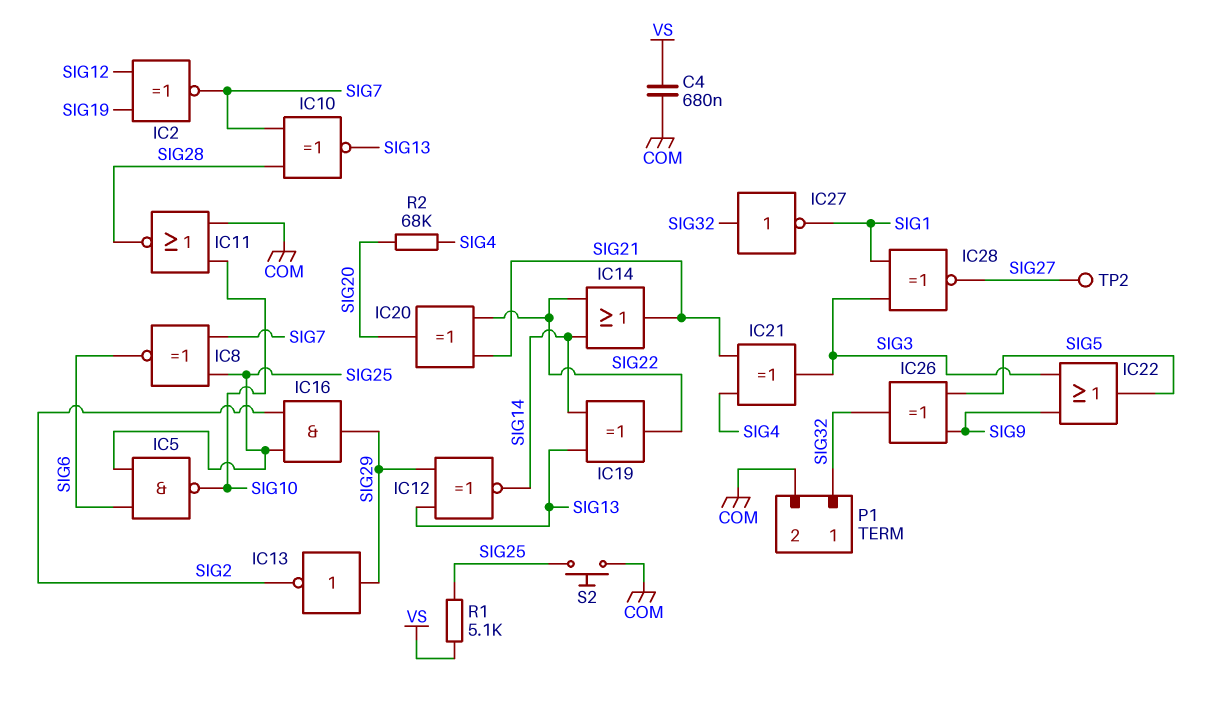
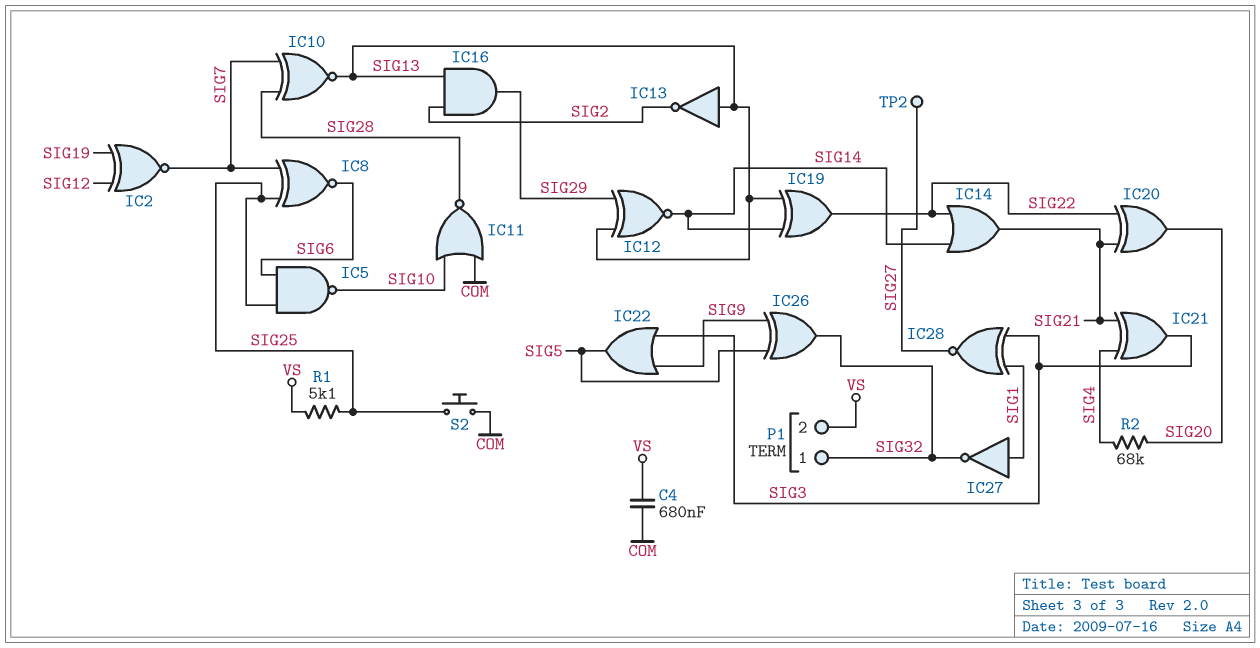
IC13: NOT (in SIG29, out SIG2) -> NOT (in SIG13, out SIG2)
IC16: AND (in SIG2, in SIG25, out SIG29) -> AND (in SIG2, in SIG13, out SIG29)
IC27: NOT (in SIG32, out SIG1) -> NOT (in SIG1, out SIG32)
P1 pin 2: COM -> VS

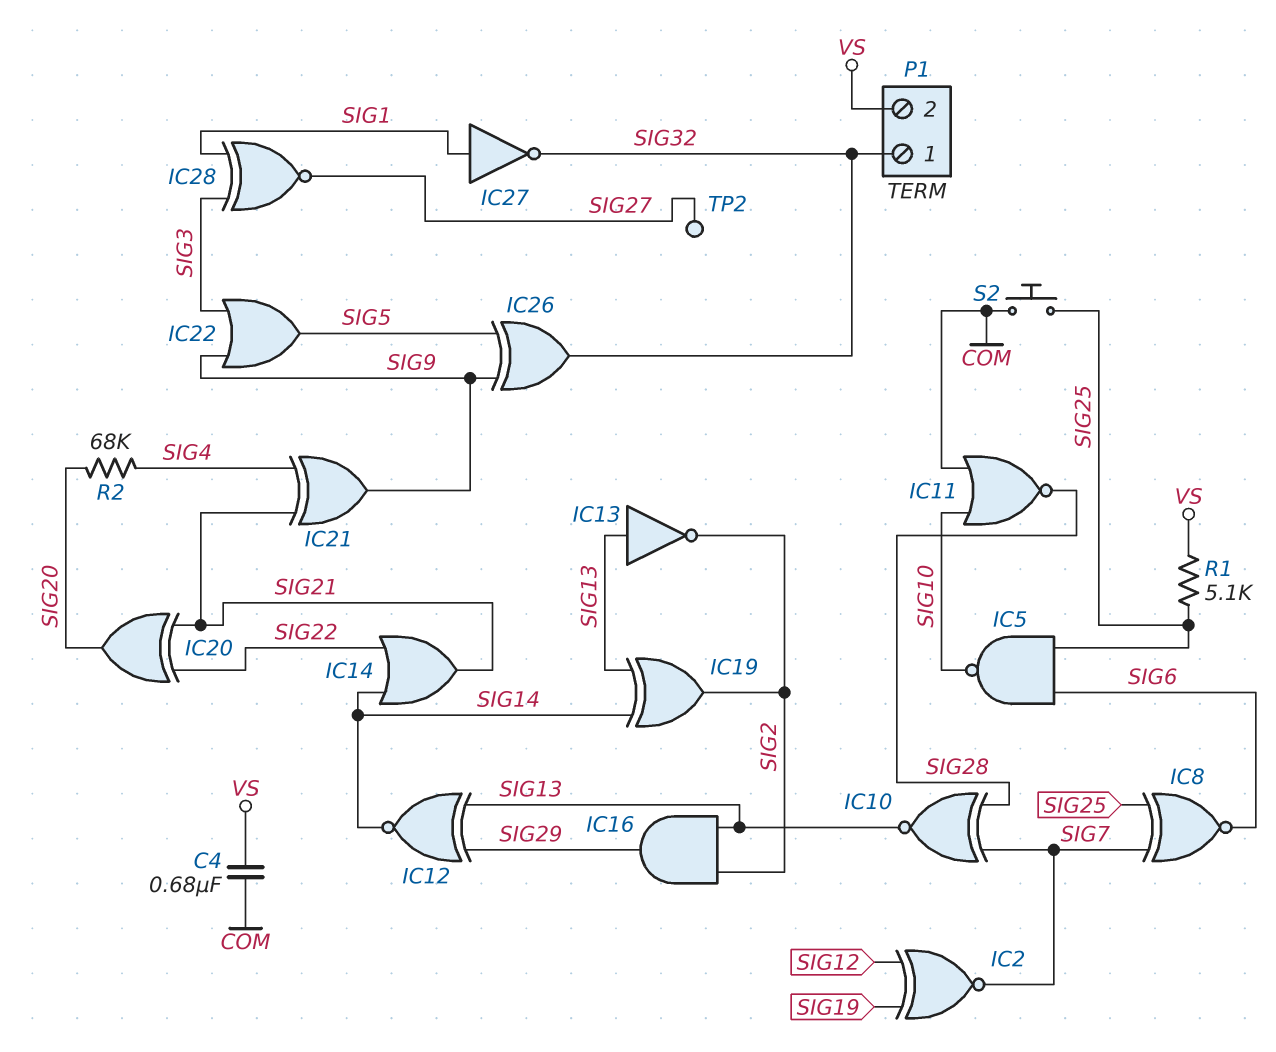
IC19: XOR (in SIG13, in SIG14, out SIG22) -> XOR (in SIG13, in SIG14, out SIG2)
IC21: XOR (in SIG4, in SIG21, out SIG3) -> XOR (in SIG4, in SIG21, out SIG9)

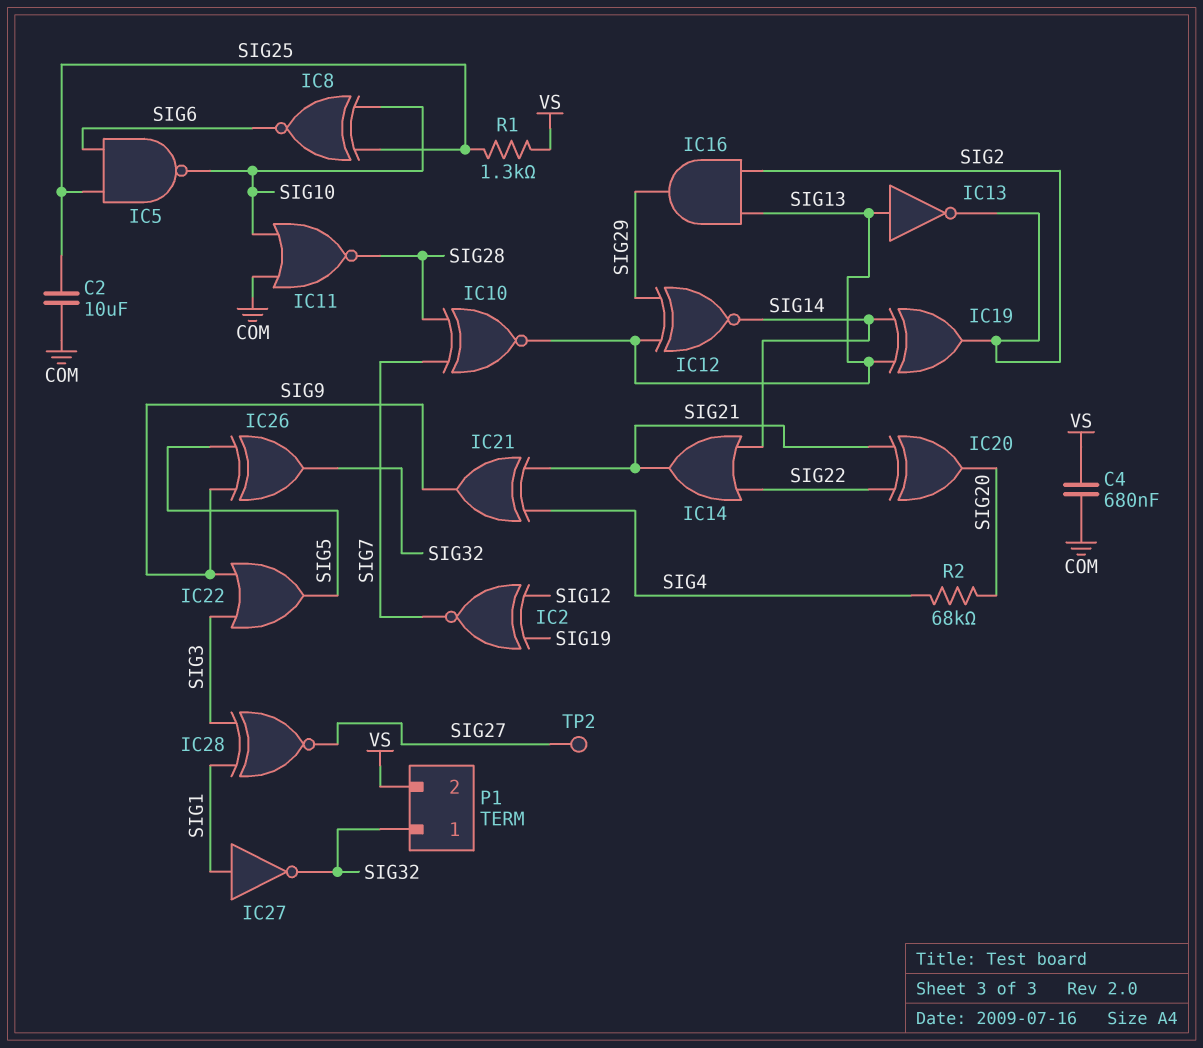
C2: none -> 10uF (COM, SIG25)
IC8: XNOR (in SIG7, in SIG25, out SIG6) -> XNOR (in SIG10, in SIG25, out SIG6)
R1: 5.1k (SIG25, VS) -> 1.3k (SIG25, VS)
S2: button (COM, SIG25) -> none

